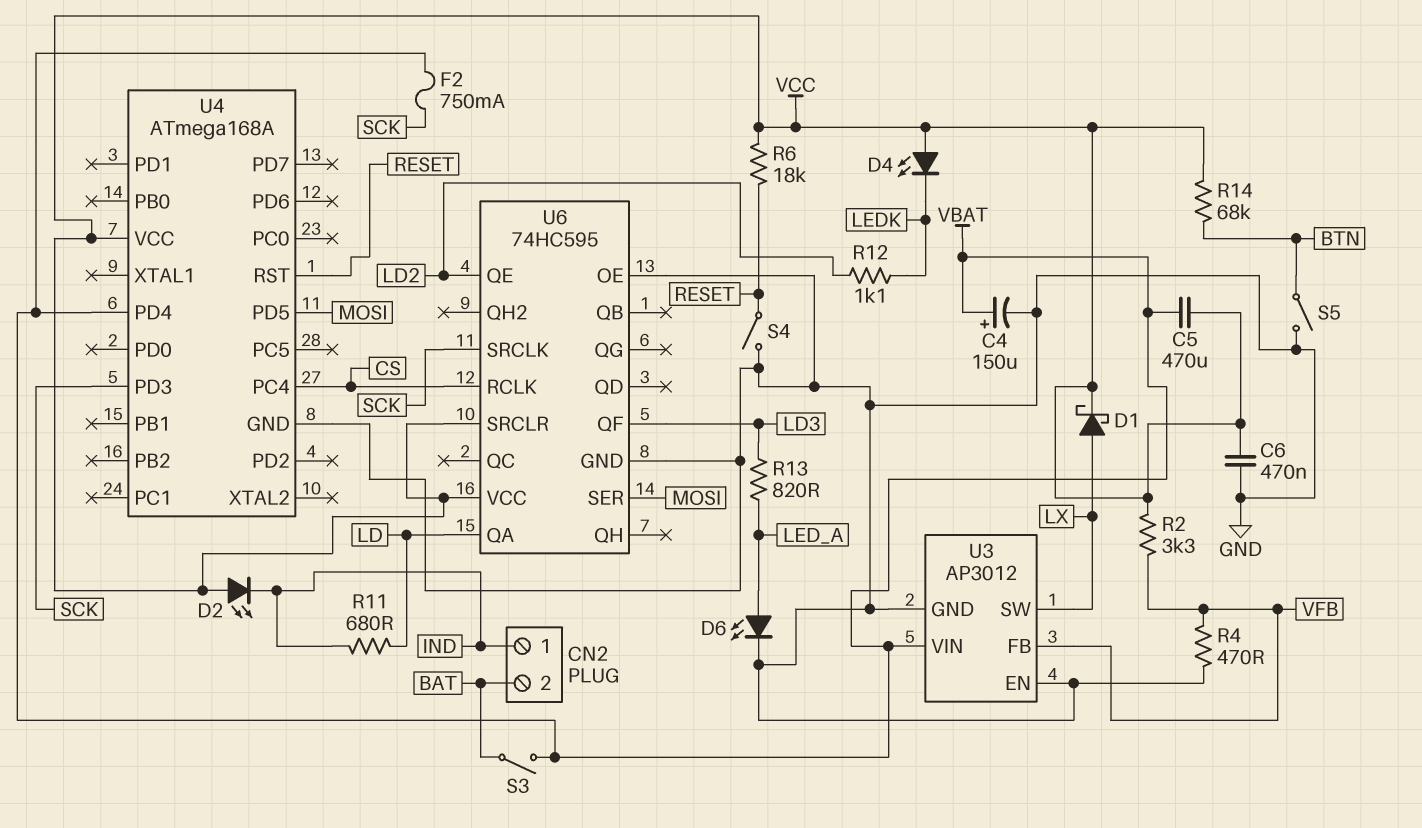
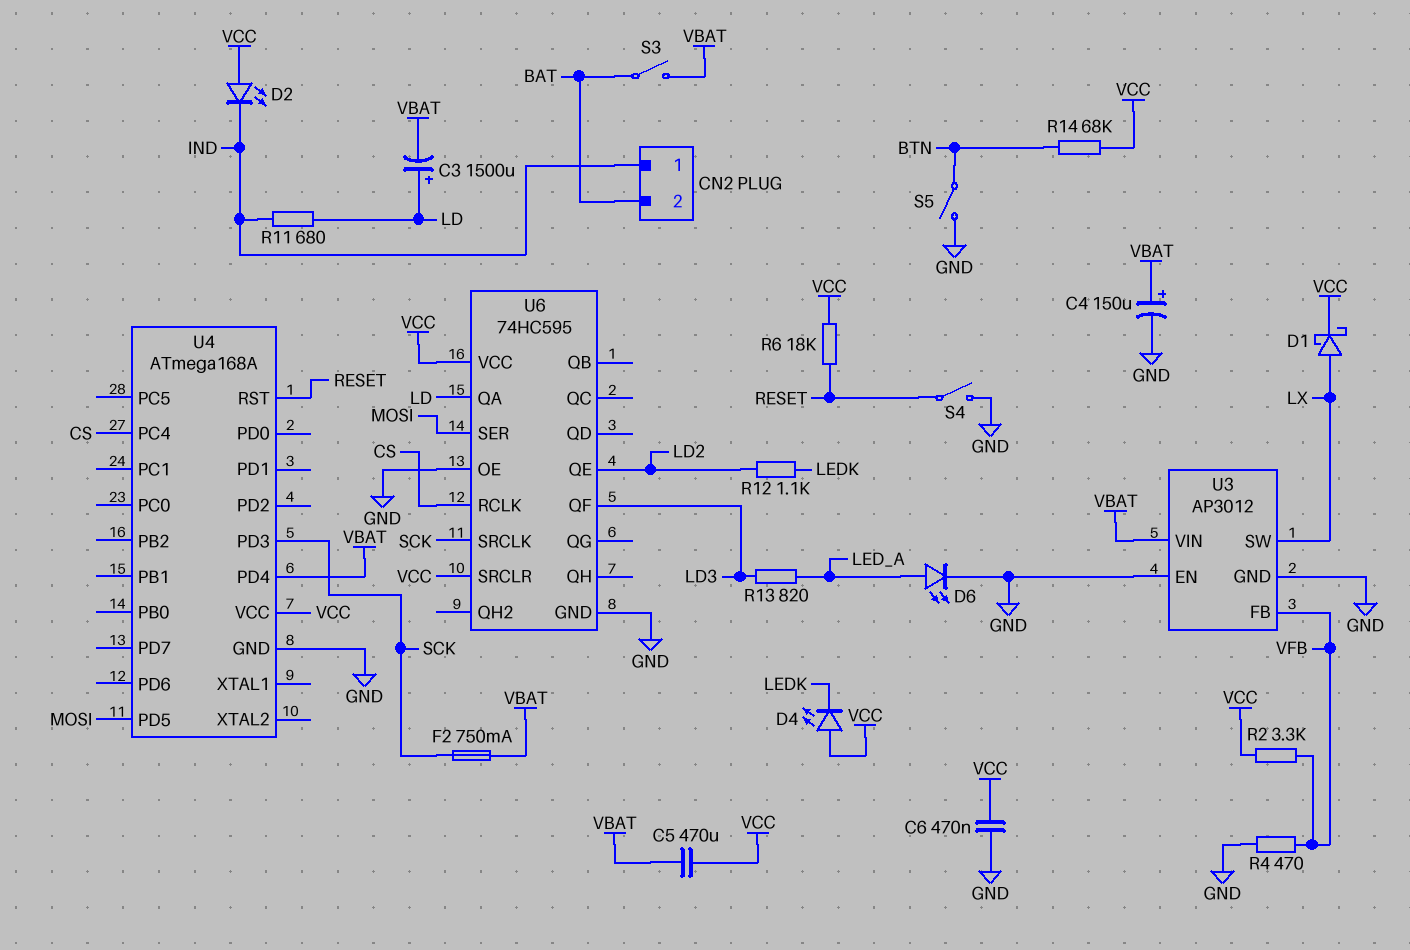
C3: none -> 1500uF (plus LD, minus VBAT)

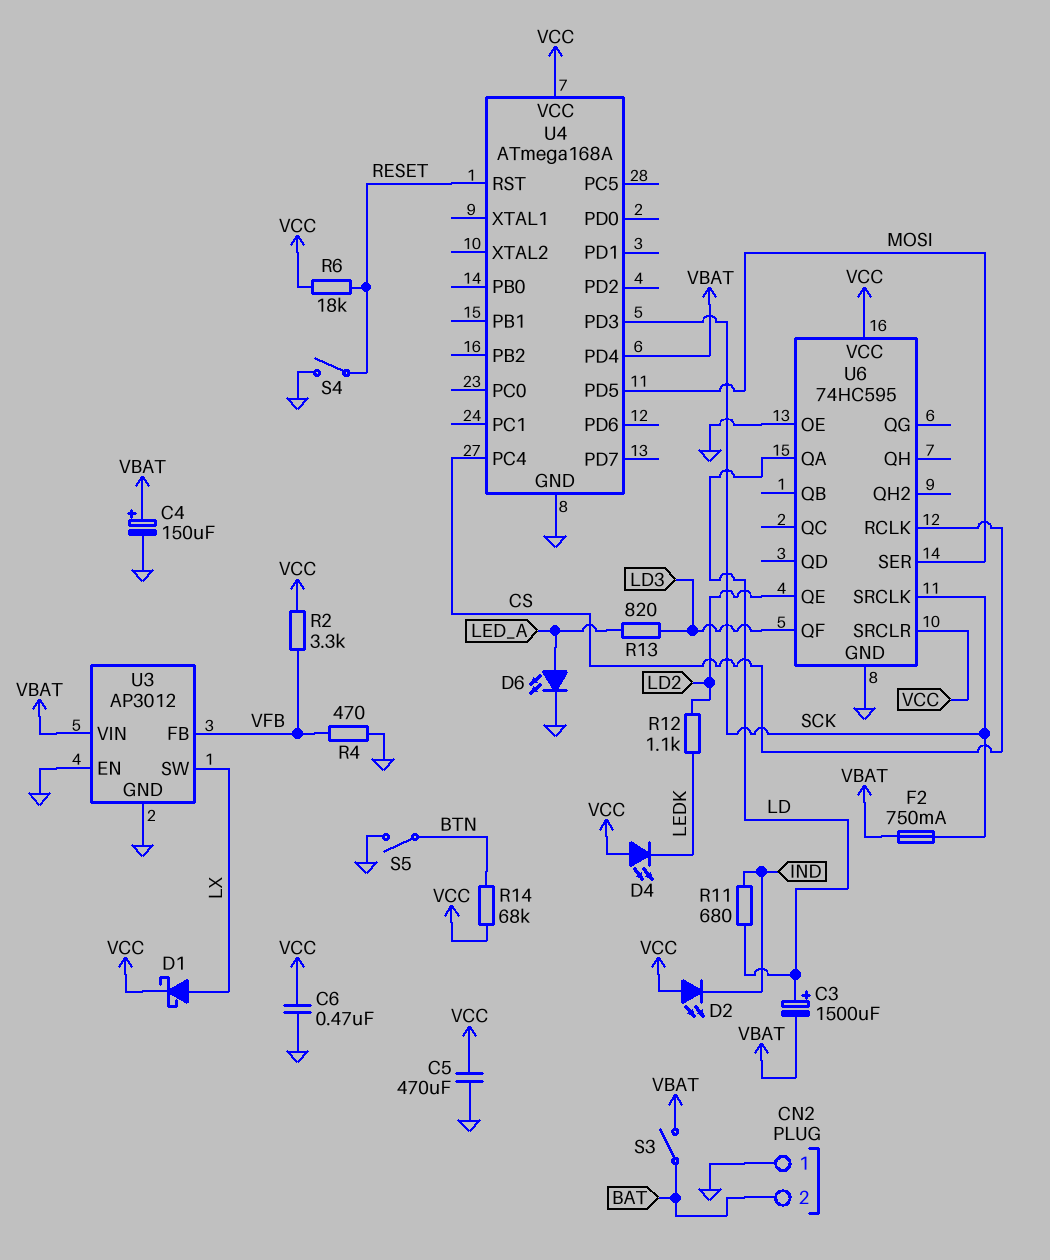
C5: 470uF (VBAT, VCC) -> 470uF (GND, VCC)
CN2 pin 1: IND -> GND

